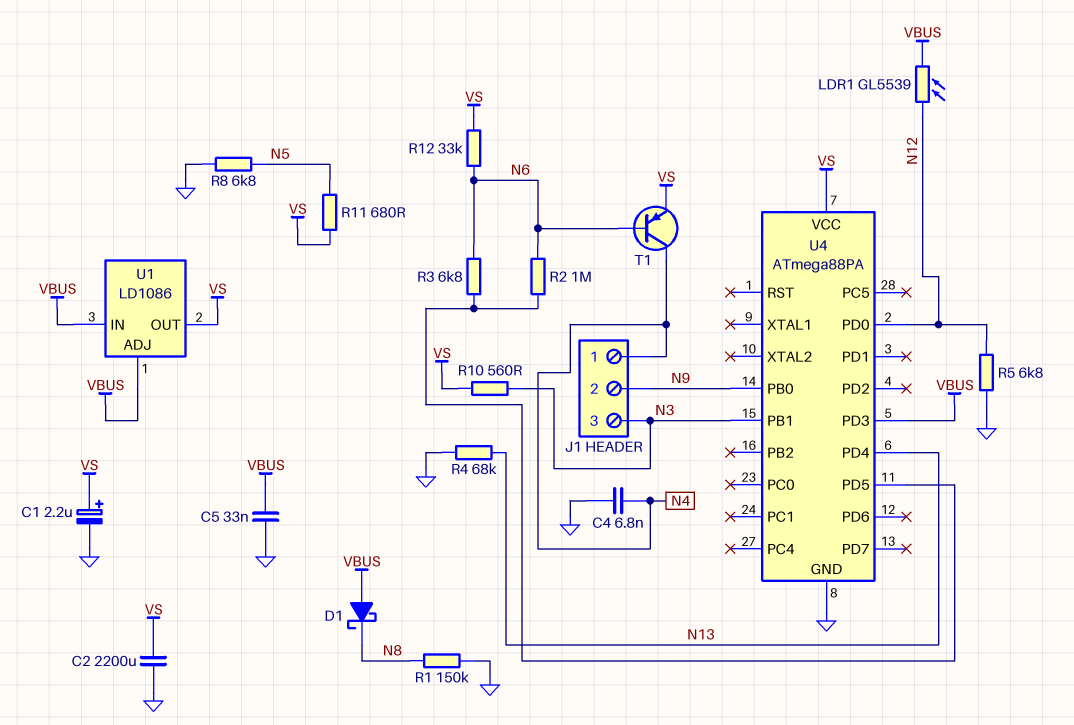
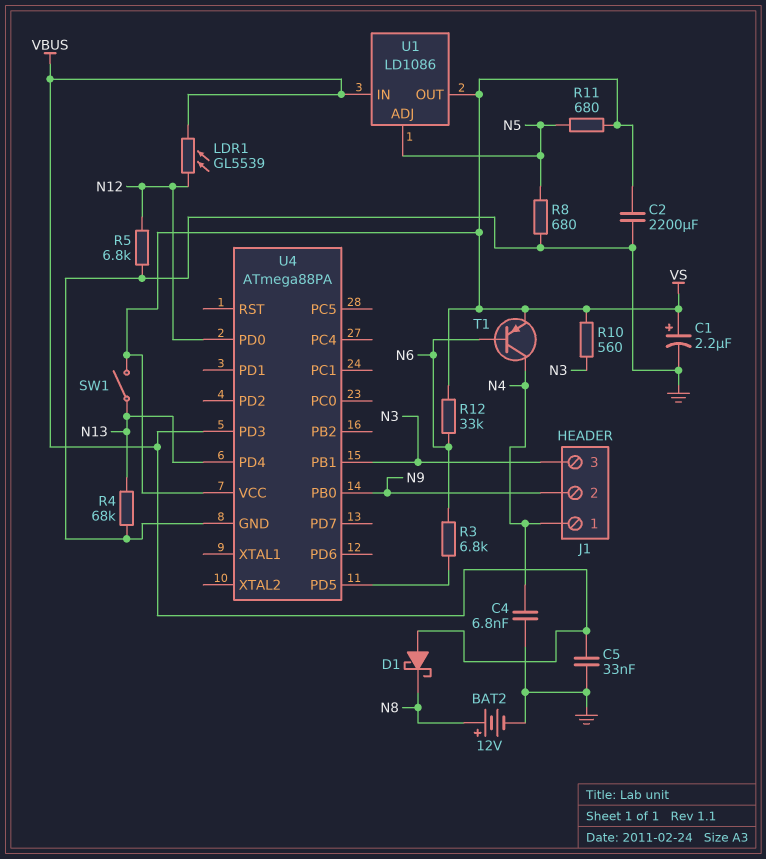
BAT2: none -> 12V (plus N8, minus GND)
R1: 150k (GND, N8) -> none
R2: 1M (N6, U4/PD5) -> none
R8: 6.8k (GND, N5) -> 680 (GND, N5)
SW1: none -> switch (N13, VS)
U1 pin ADJ: VBUS -> N5

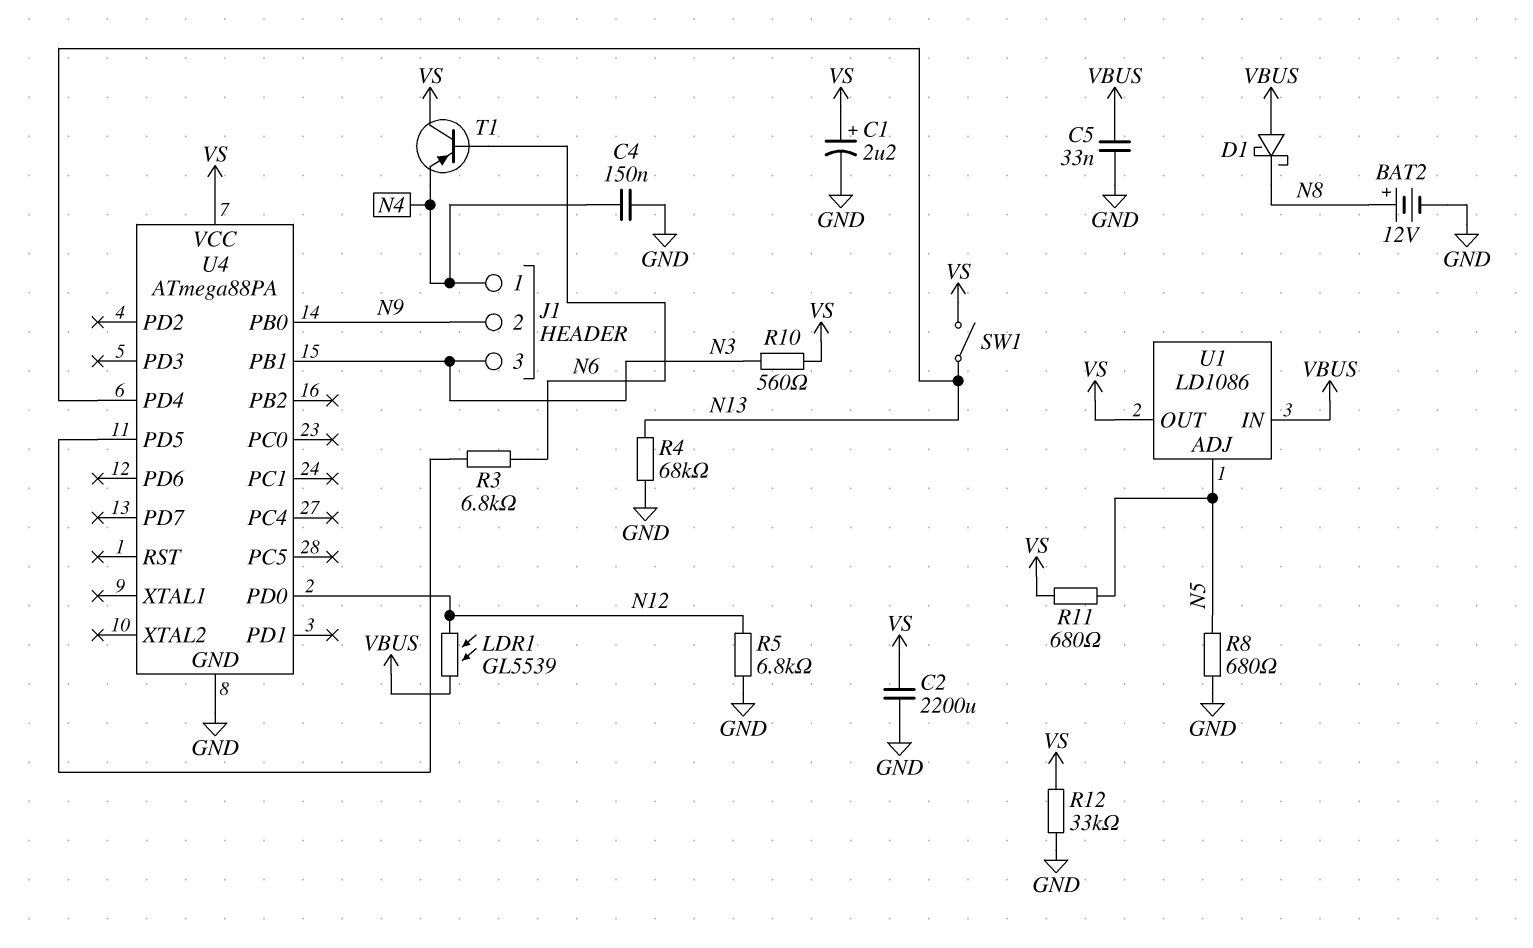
C4: 6.8nF (GND, N4) -> 150nF (GND, N4)
R12: 33k (N6, VS) -> 33k (GND, VS)
T1: PNP (B N6, C N4, E VS) -> PNP (B N6, C VS, E N4)
U4 pin PD3: VBUS -> none

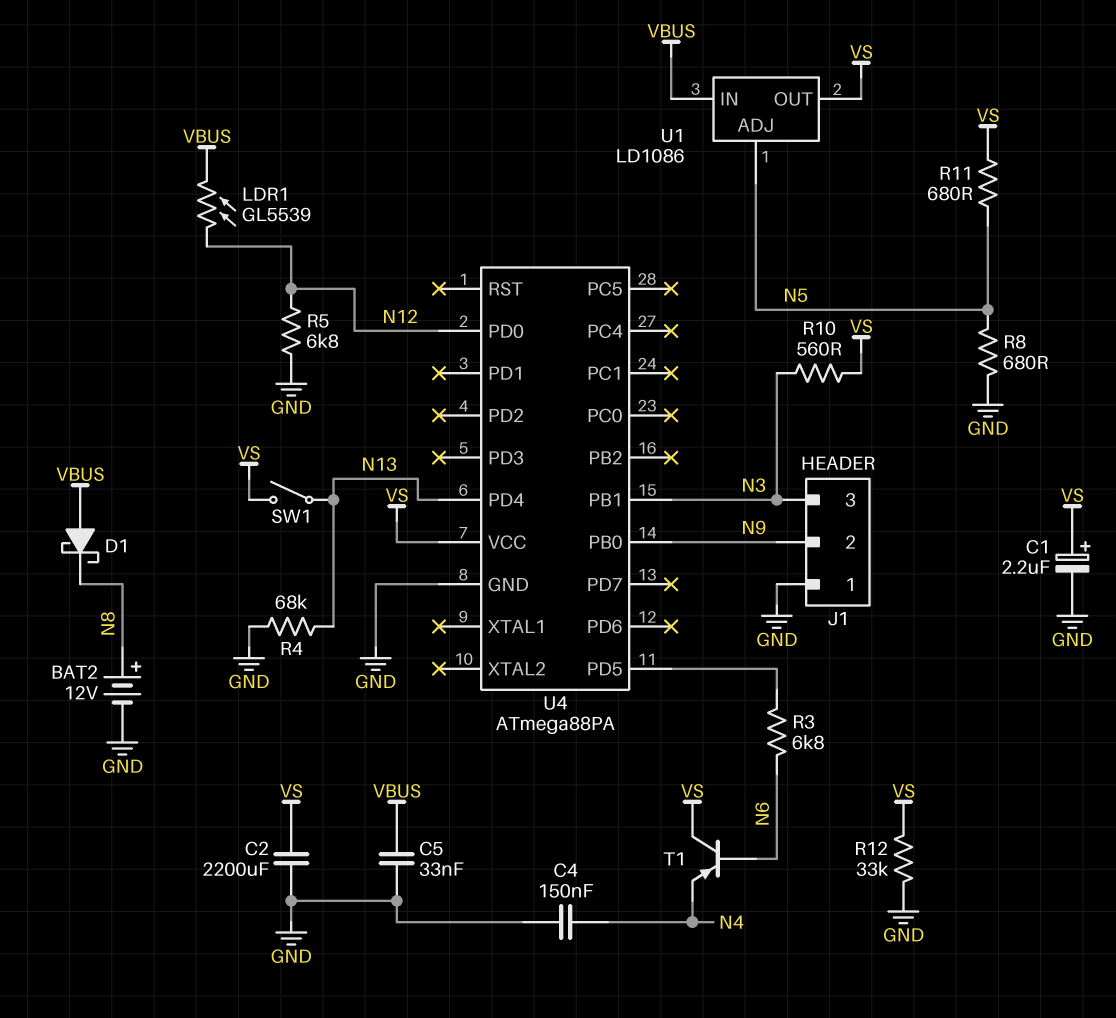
J1 pin 1: N4 -> GND

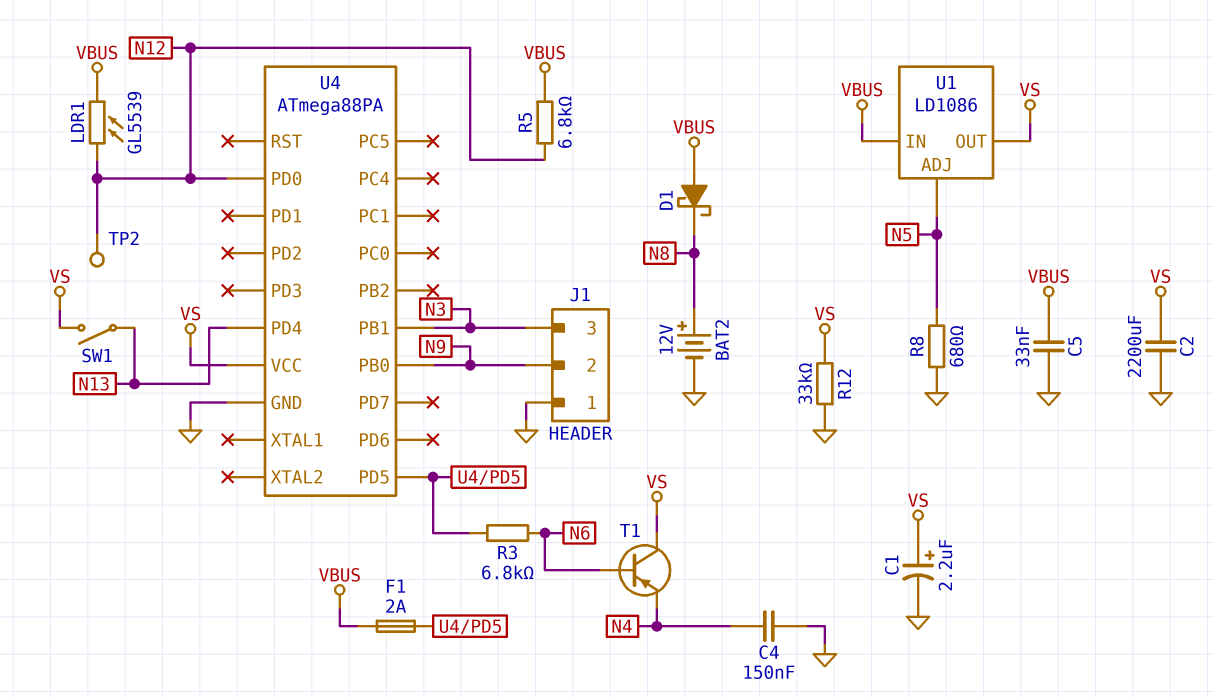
F1: none -> 2A (U4/PD5, VBUS)
R4: 68k (GND, N13) -> none
R5: 6.8k (GND, N12) -> 6.8k (N12, VBUS)
R10: 560 (N3, VS) -> none
R11: 680 (N5, VS) -> none
TP2: none -> test point (N12)

